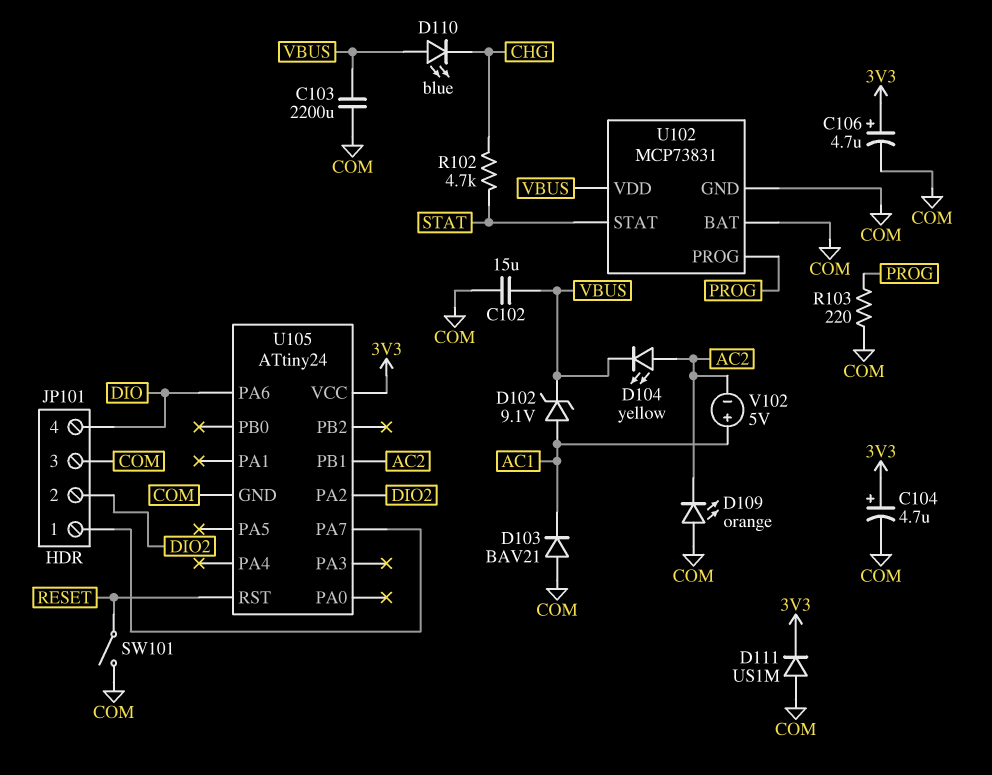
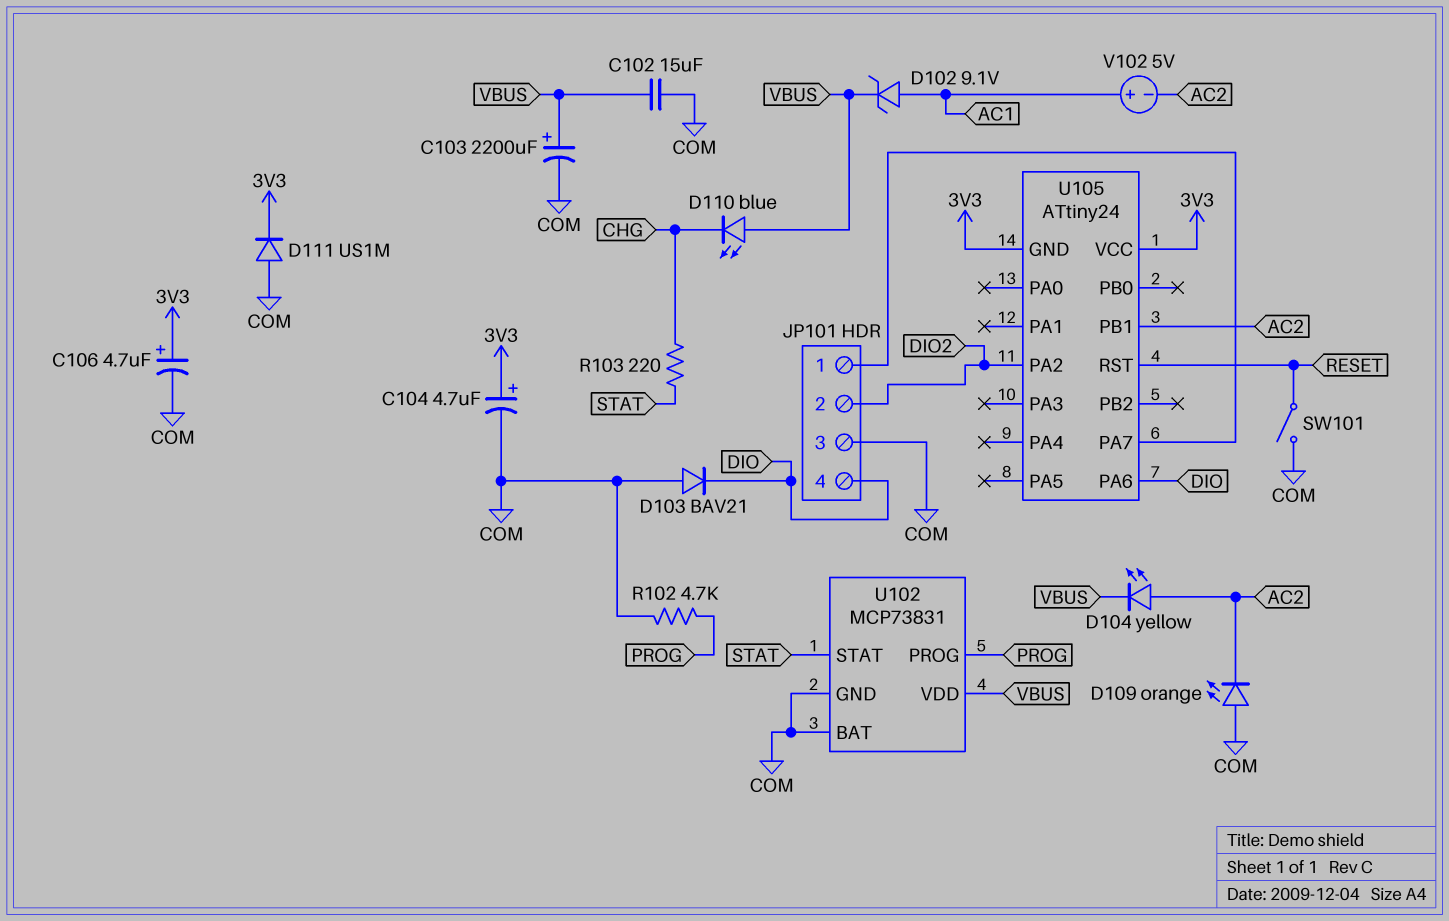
C103: 2200uF (COM, VBUS) -> 2200uF (plus VBUS, minus COM)
D103: diode BAV21 (A COM, K AC1) -> diode BAV21 (A COM, K DIO)
R102: 4.7k (CHG, STAT) -> 4.7k (COM, PROG)
R103: 220 (COM, PROG) -> 220 (CHG, STAT)
U105 pin GND: COM -> 3V3

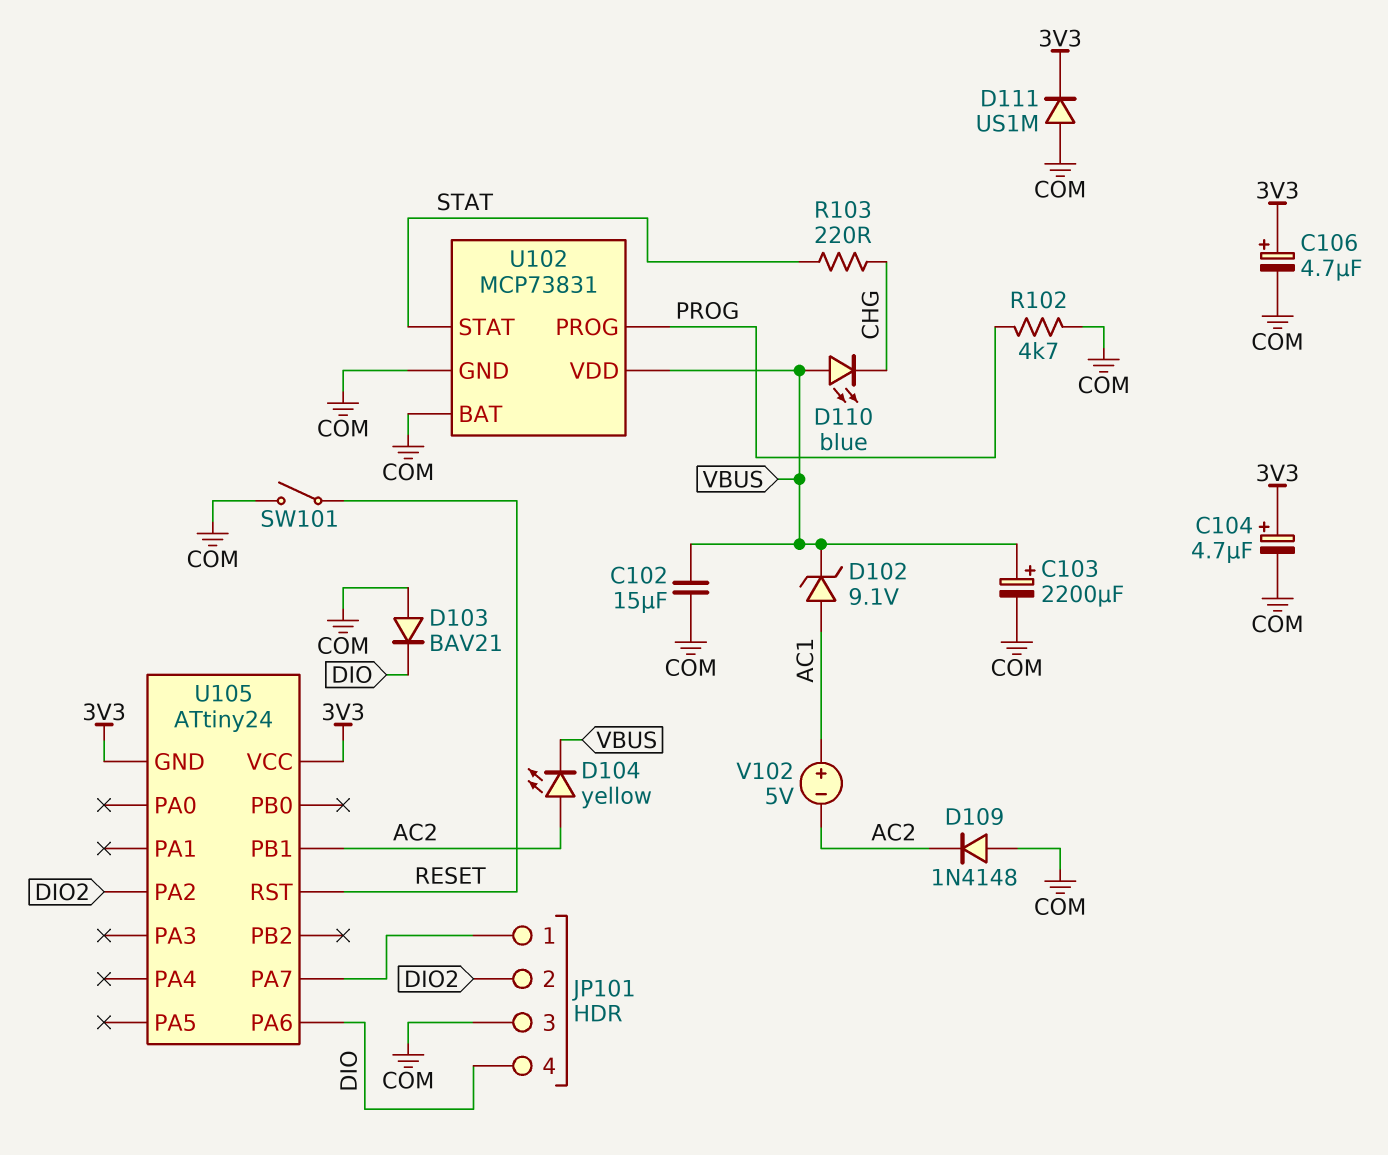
D109: LED orange (A COM, K AC2) -> diode 1N4148 (A COM, K AC2)

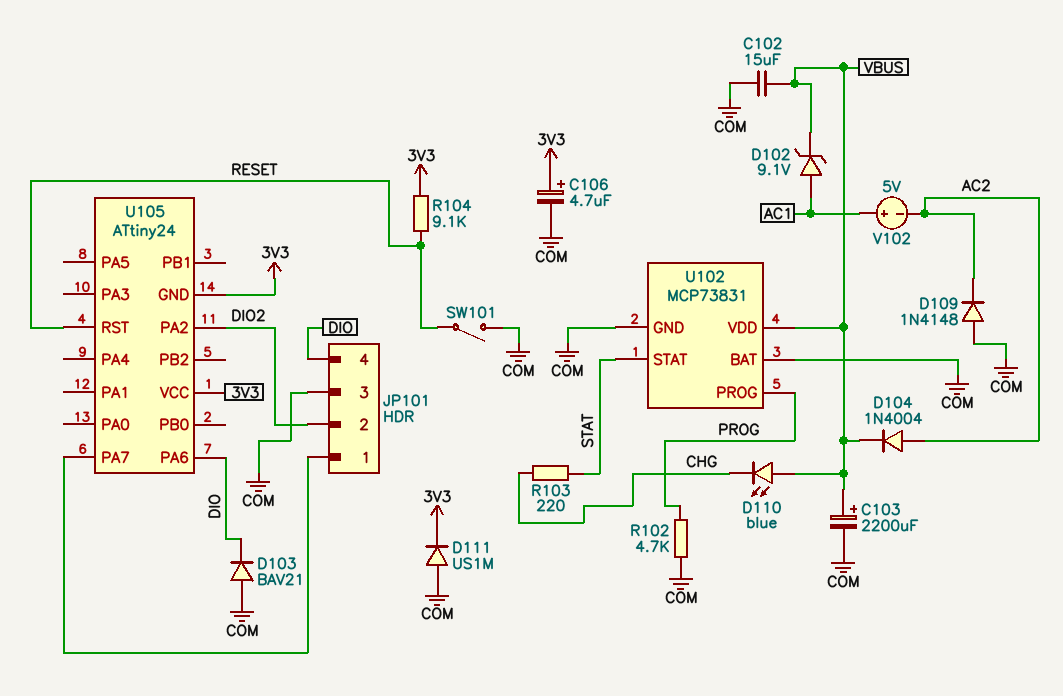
C104: 4.7uF (plus 3V3, minus COM) -> none
D104: LED yellow (A AC2, K VBUS) -> diode 1N4004 (A AC2, K VBUS)
R104: none -> 9.1k (3V3, RESET)
U105 pin PB1: AC2 -> none

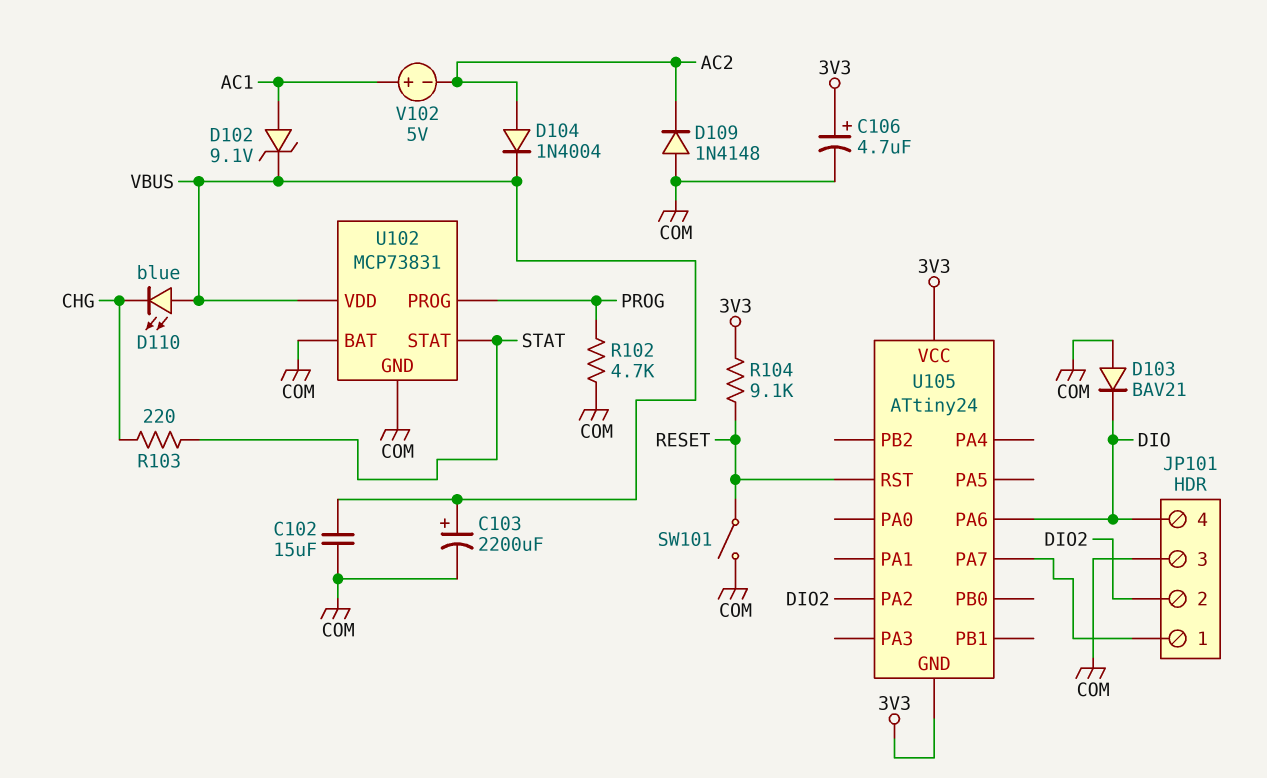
D111: diode US1M (A COM, K 3V3) -> none

